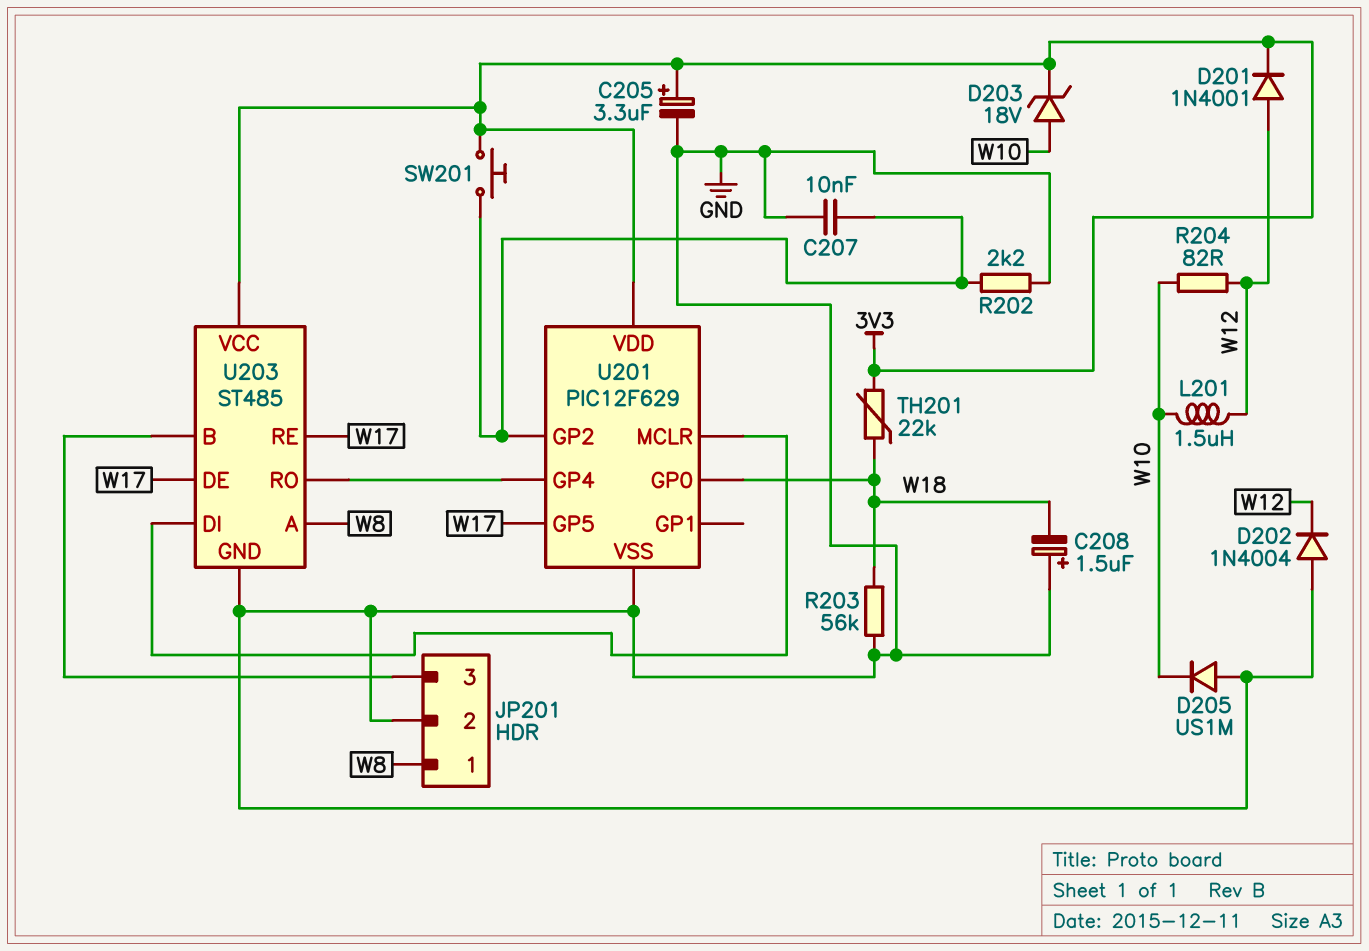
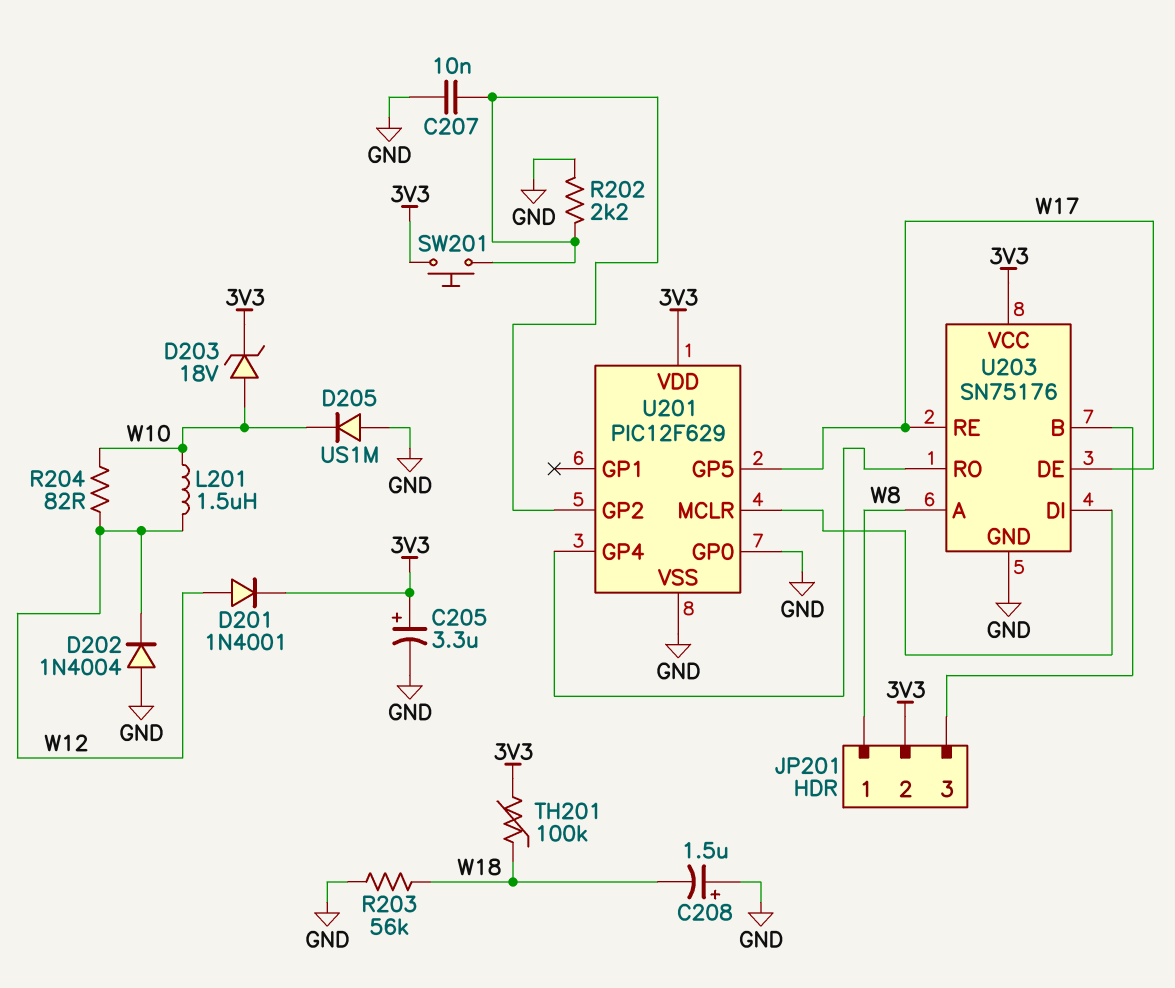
JP201 pin 2: GND -> 3V3
TH201: 22k (3V3, W18) -> 100k (3V3, W18)
U201 pin GP0: W18 -> GND
U203: ST485 -> SN75176

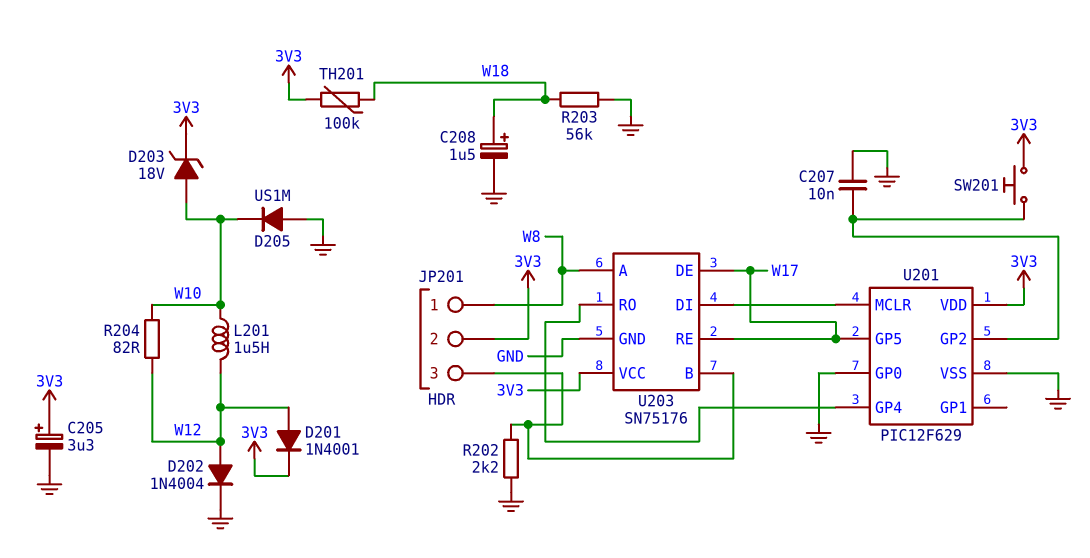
C208: 1.5uF (plus GND, minus W18) -> 1.5uF (plus W18, minus GND)
D202: diode 1N4004 (A GND, K W12) -> diode 1N4004 (A W12, K GND)
R202: 2.2k (GND, U201/GP2) -> 2.2k (GND, JP201/3)

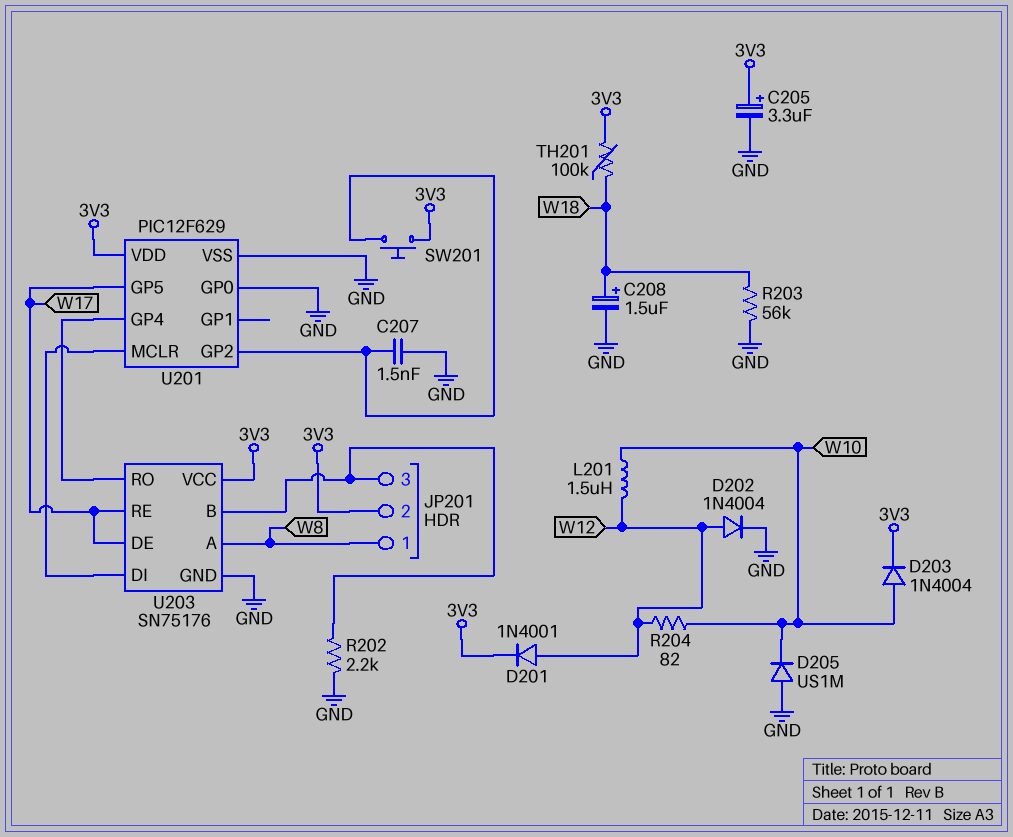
C207: 10nF (GND, U201/GP2) -> 1.5nF (GND, U201/GP2)
D203: zener 18V (A W10, K 3V3) -> diode 1N4004 (A W10, K 3V3)

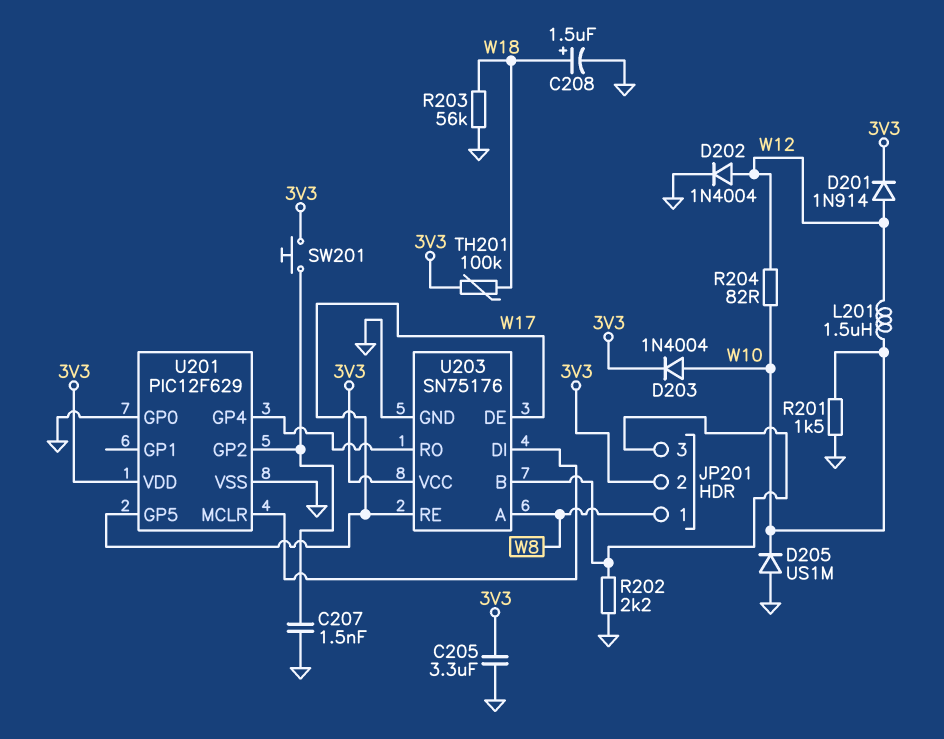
C205: 3.3uF (plus 3V3, minus GND) -> 3.3uF (3V3, GND)
D201: diode 1N4001 (A W12, K 3V3) -> diode 1N914 (A W12, K 3V3)
R201: none -> 1.5k (GND, W10)

